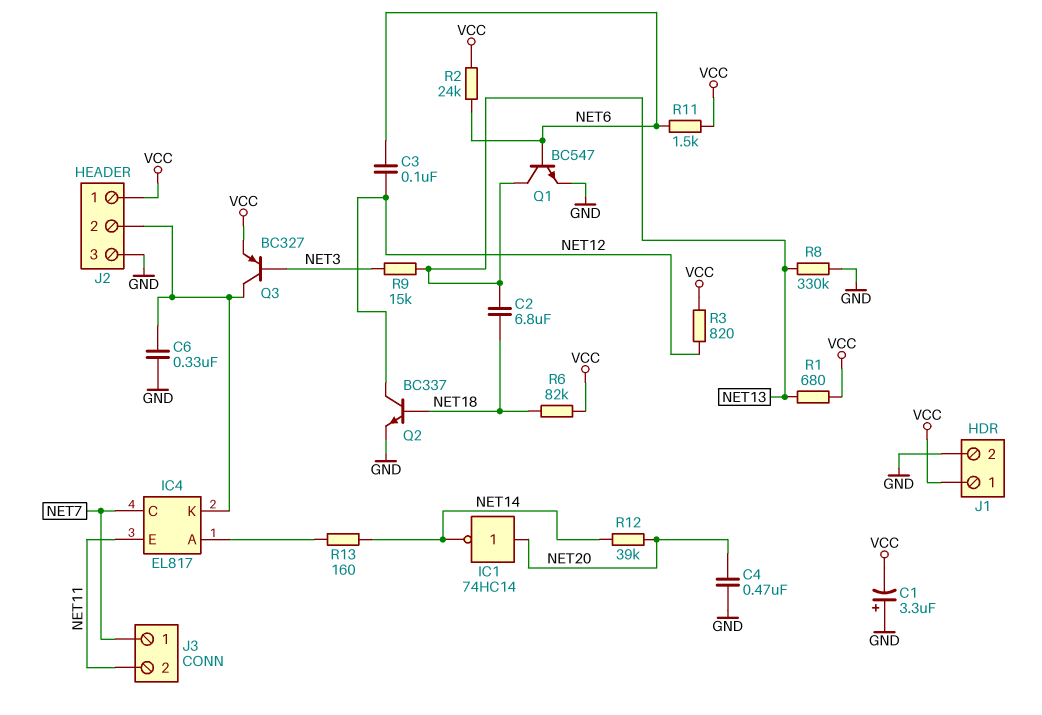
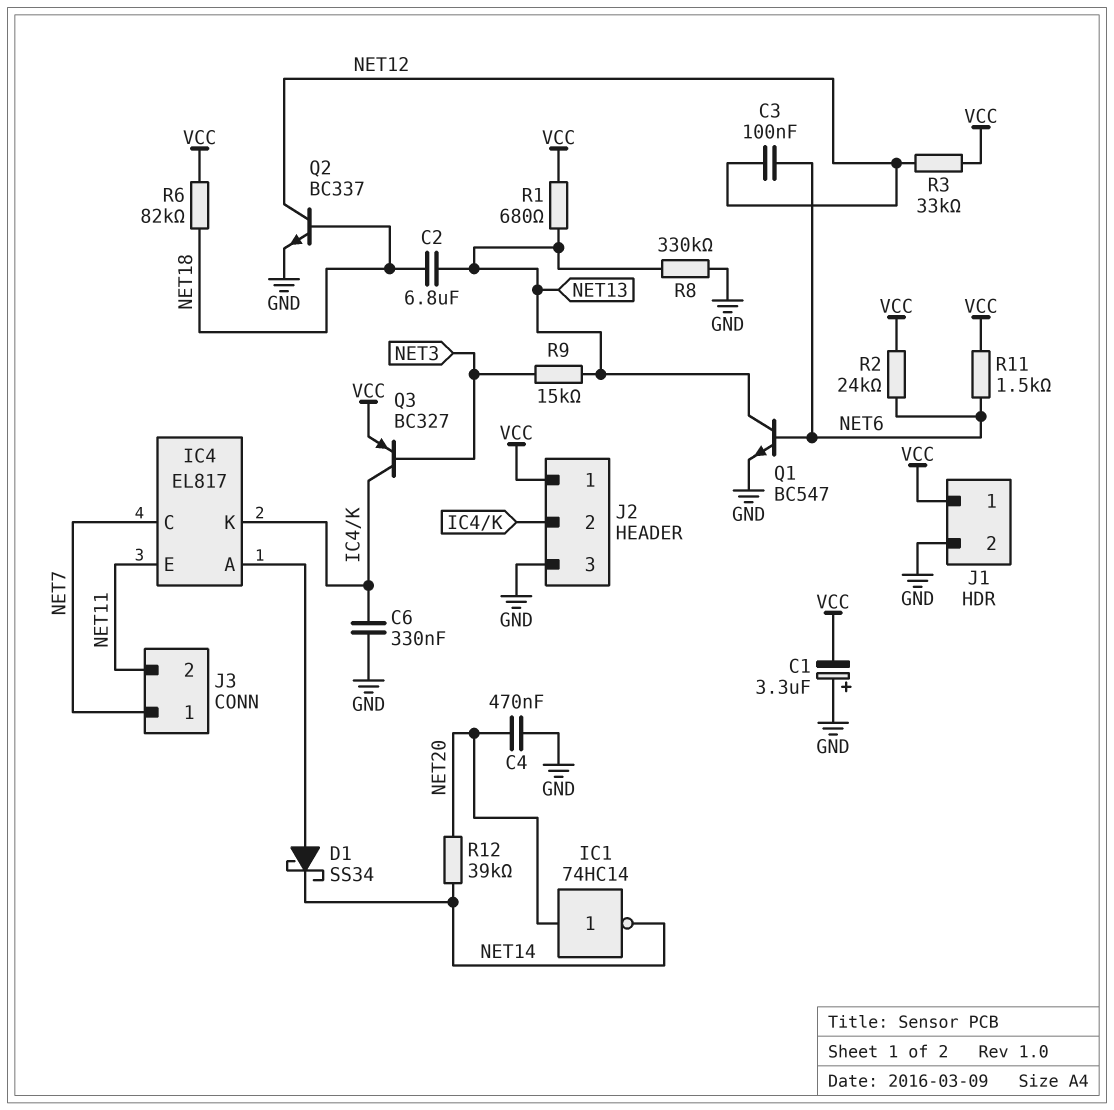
D1: none -> schottky SS34 (A IC4/A, K NET14)
R3: 820 (NET12, VCC) -> 33k (NET12, VCC)
R13: 160 (IC4/A, NET14) -> none

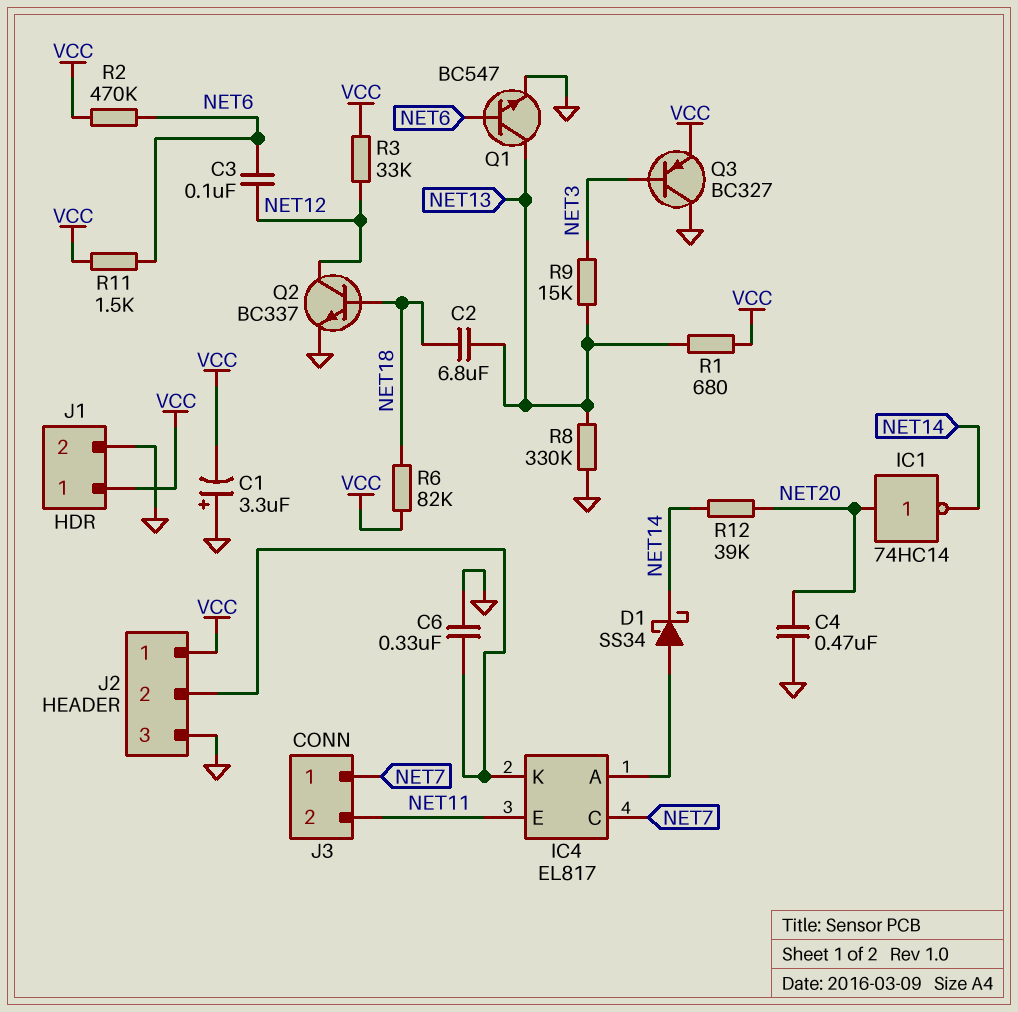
Q3: PNP BC327 (B NET3, C IC4/K, E VCC) -> PNP BC327 (B NET3, C GND, E VCC)
R2: 24k (NET6, VCC) -> 470k (NET6, VCC)

